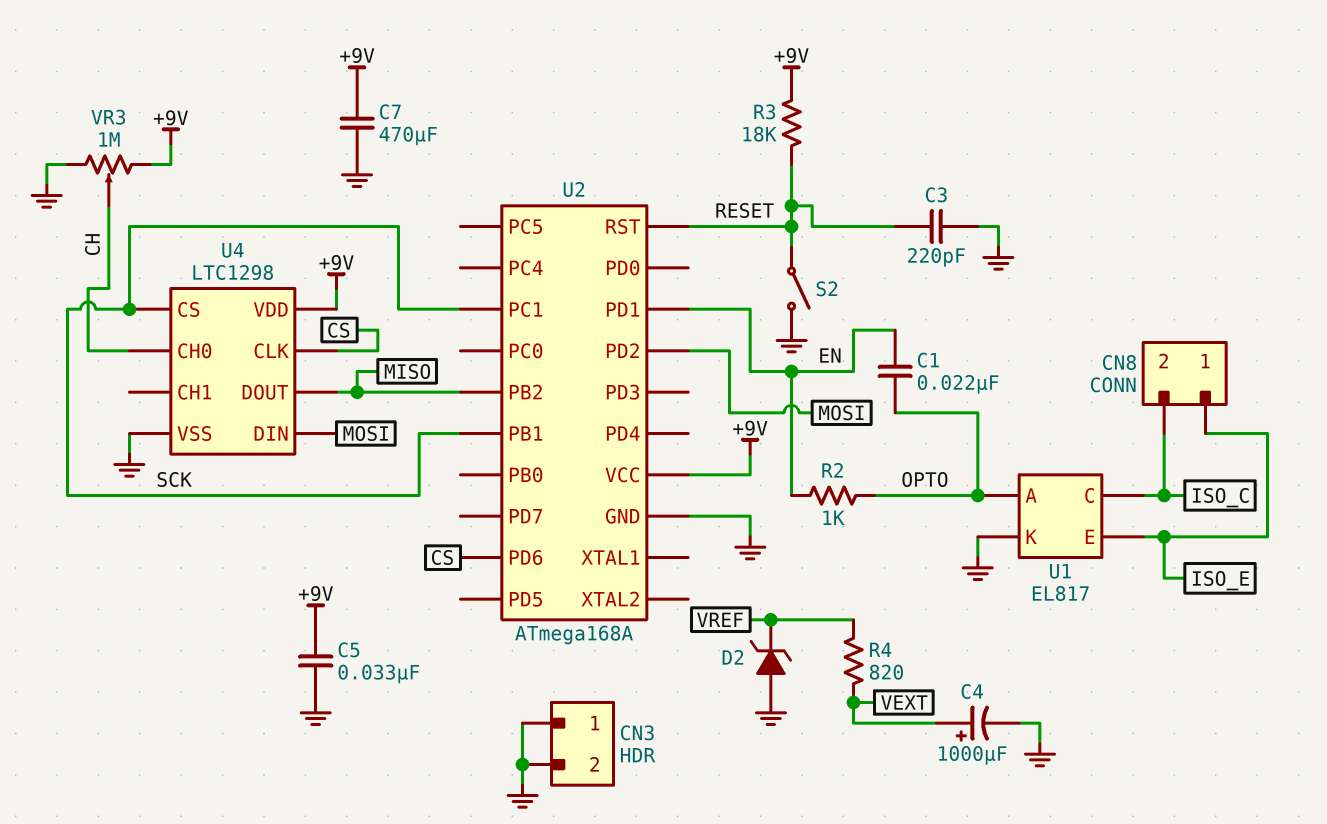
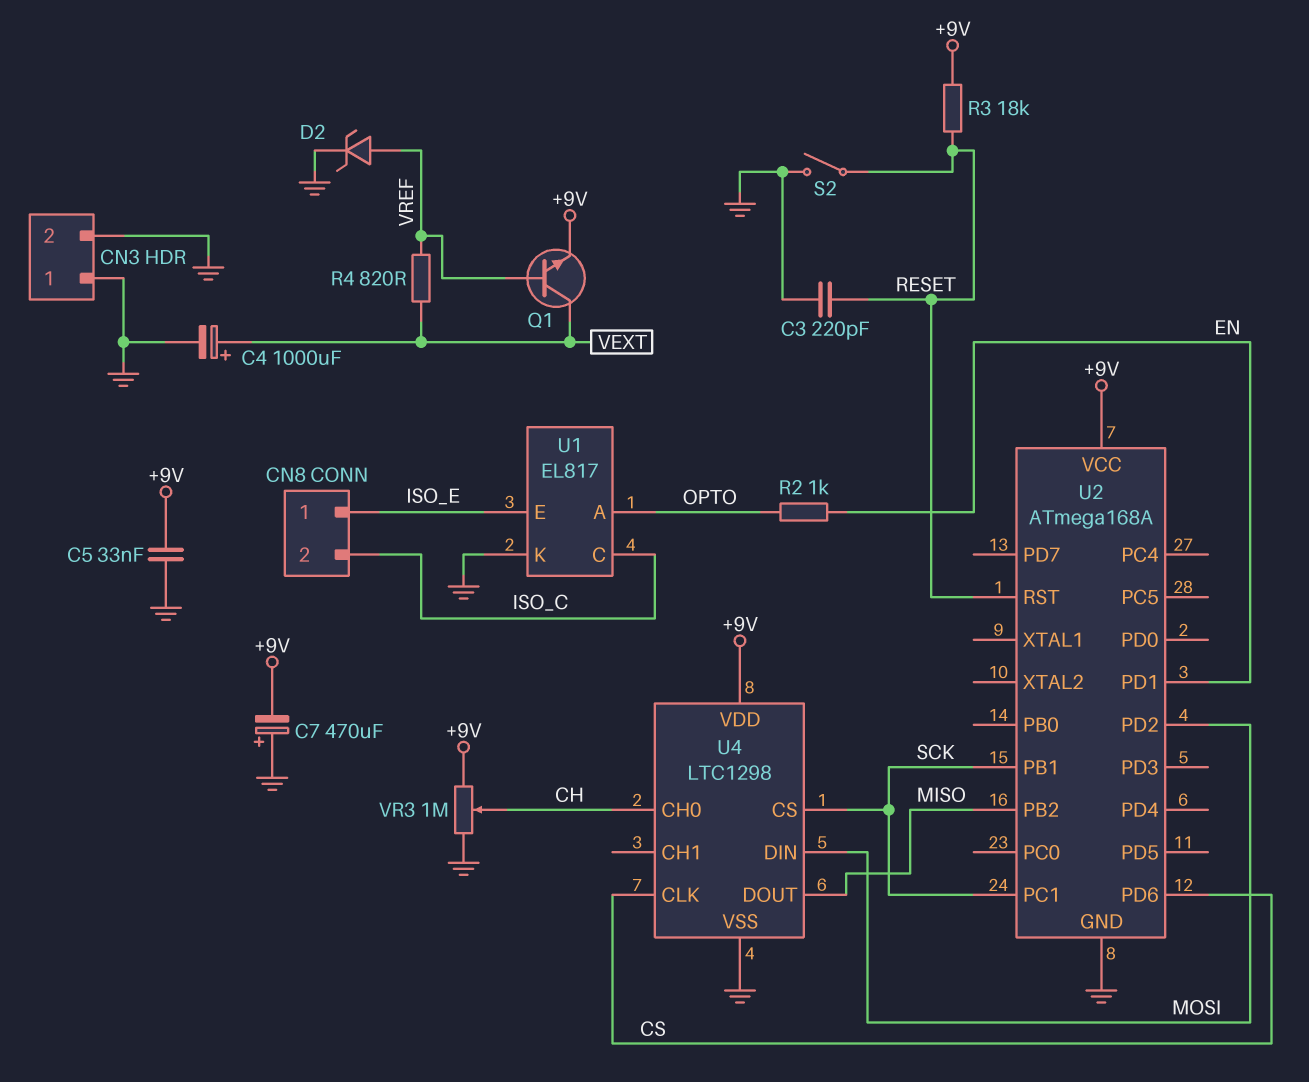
C1: 22nF (EN, OPTO) -> none
C7: 470uF (+9V, GND) -> 470uF (plus GND, minus +9V)
D2: zener (A GND, K VREF) -> zener (A VREF, K GND)
Q1: none -> NPN (B VREF, C VEXT, E +9V)

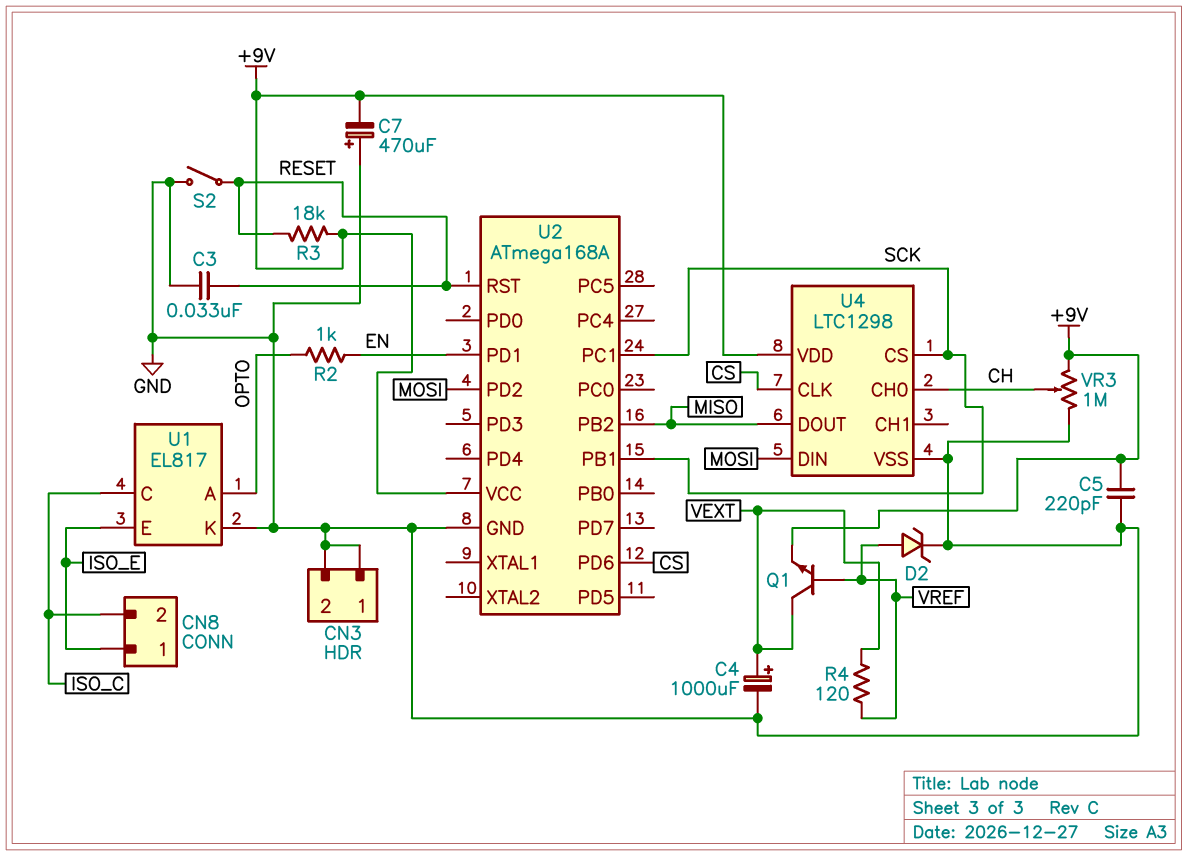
C3: 220pF (GND, RESET) -> 33nF (GND, RESET)
C5: 33nF (+9V, GND) -> 220pF (+9V, GND)
R4: 820 (VEXT, VREF) -> 120 (VEXT, VREF)

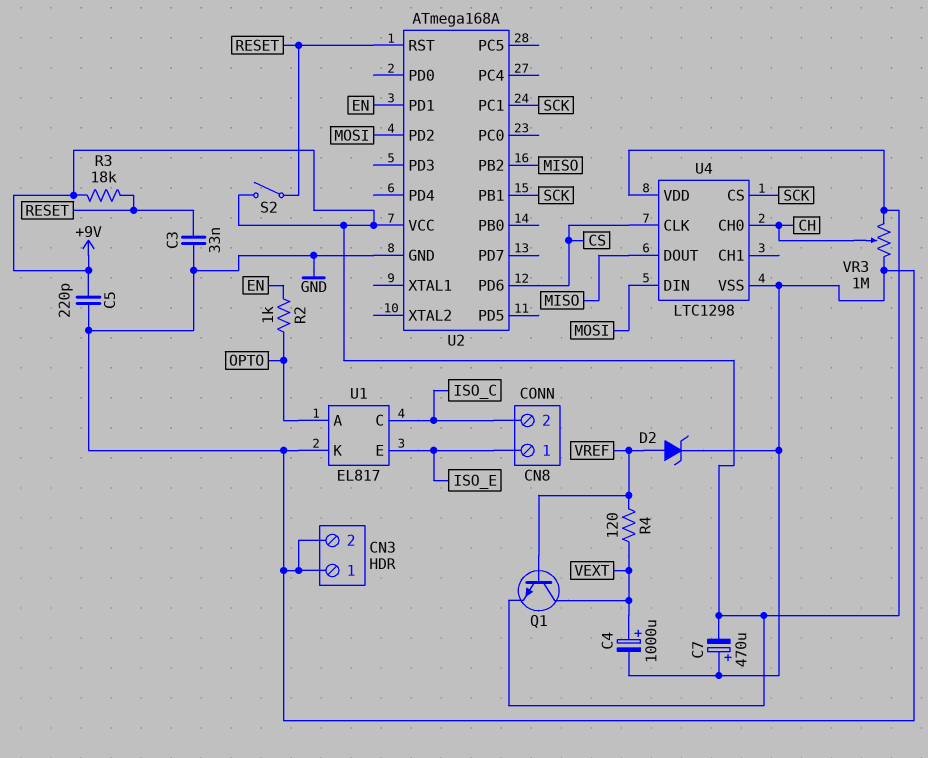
S2: switch (GND, RESET) -> switch (+9V, RESET)

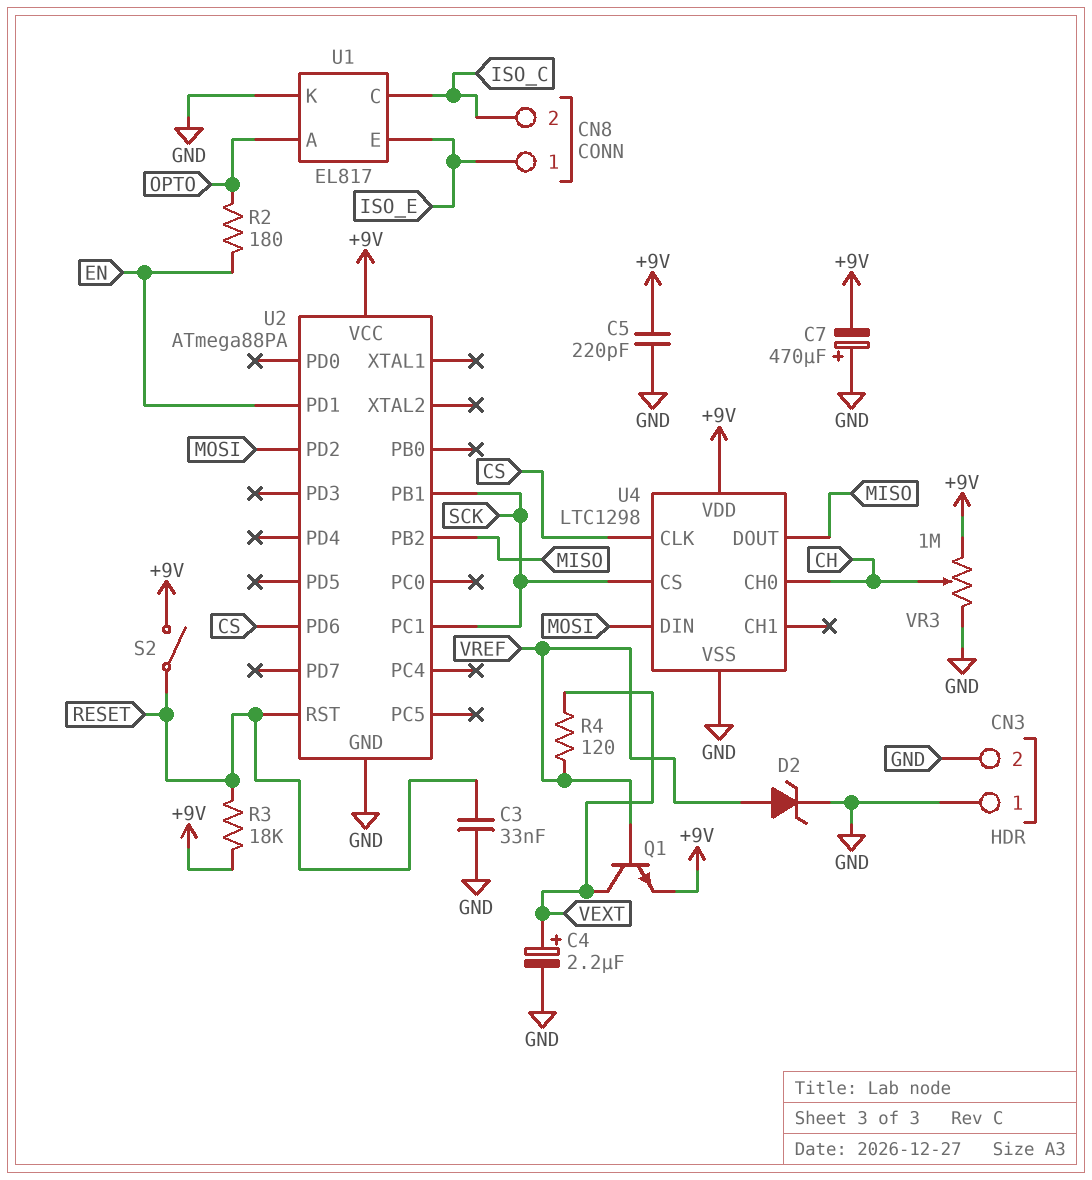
C4: 1000uF (plus VEXT, minus GND) -> 2.2uF (plus VEXT, minus GND)
R2: 1k (EN, OPTO) -> 180 (EN, OPTO)
U2: ATmega168A -> ATmega88PA

